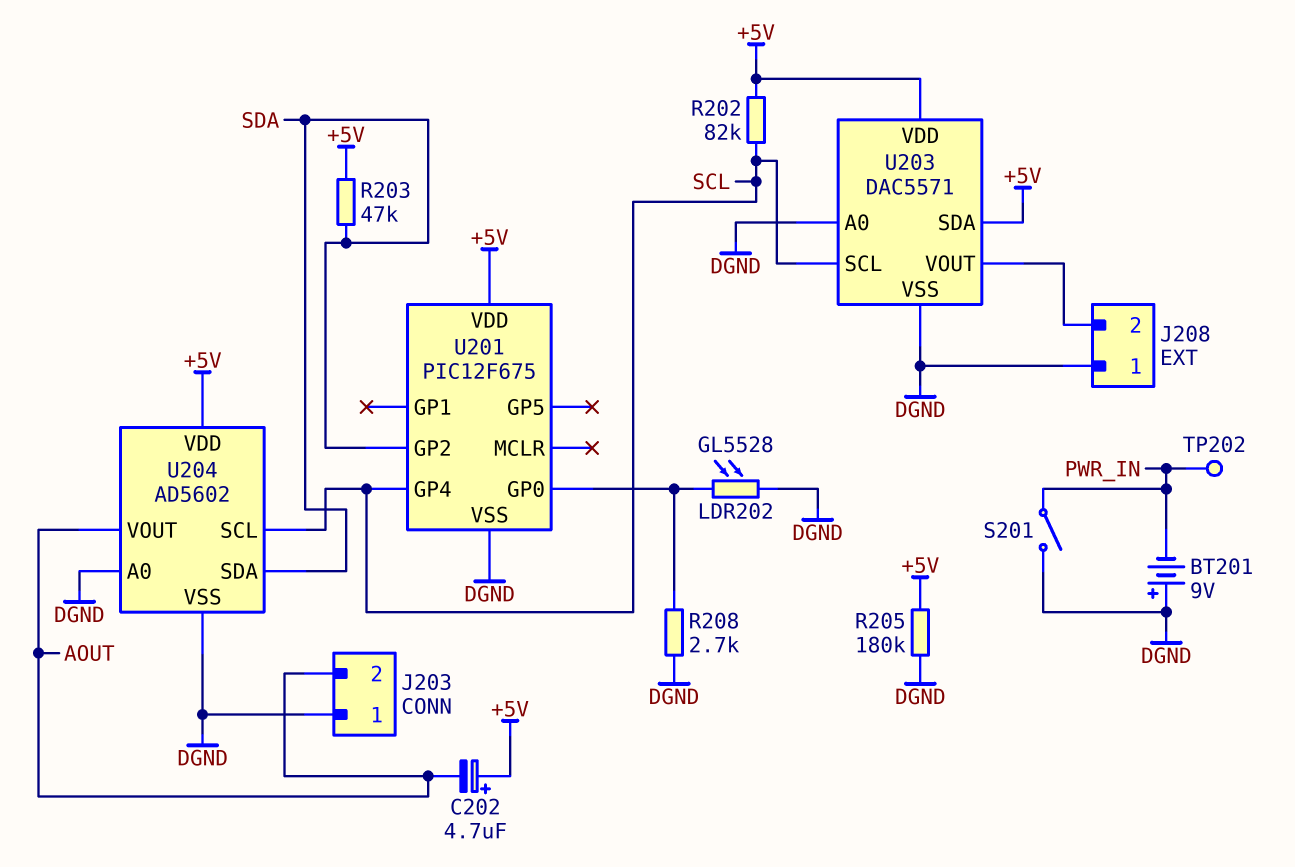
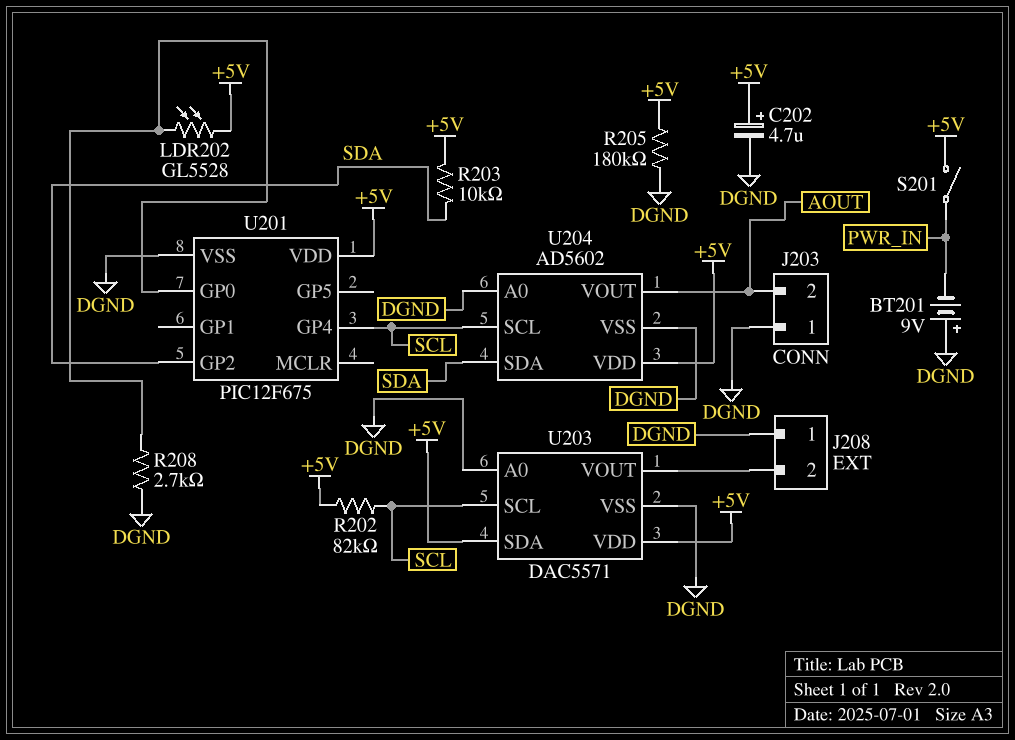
C202: 4.7uF (plus +5V, minus AOUT) -> 4.7uF (plus +5V, minus DGND)
LDR202: GL5528 (DGND, U201/GP0) -> GL5528 (+5V, U201/GP0)
R203: 47k (+5V, SDA) -> 10k (+5V, SDA)
S201: switch (DGND, PWR_IN) -> switch (+5V, PWR_IN)
TP202: test point (PWR_IN) -> none

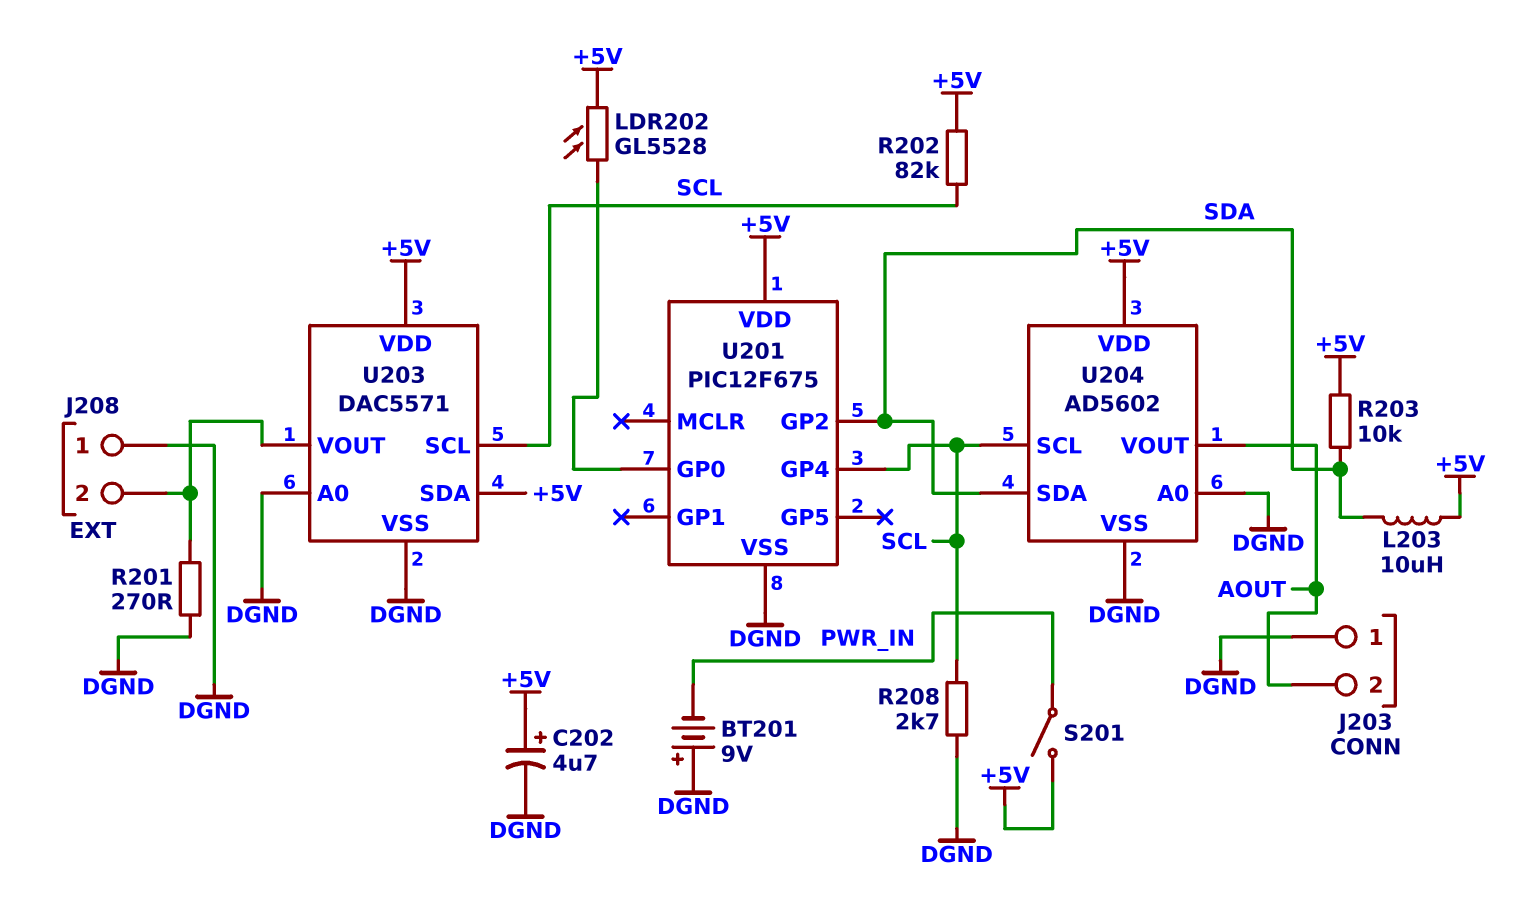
L203: none -> 10uH (+5V, SDA)
R201: none -> 270 (DGND, J208/2)
R205: 180k (+5V, DGND) -> none
R208: 2.7k (DGND, U201/GP0) -> 2.7k (DGND, SCL)

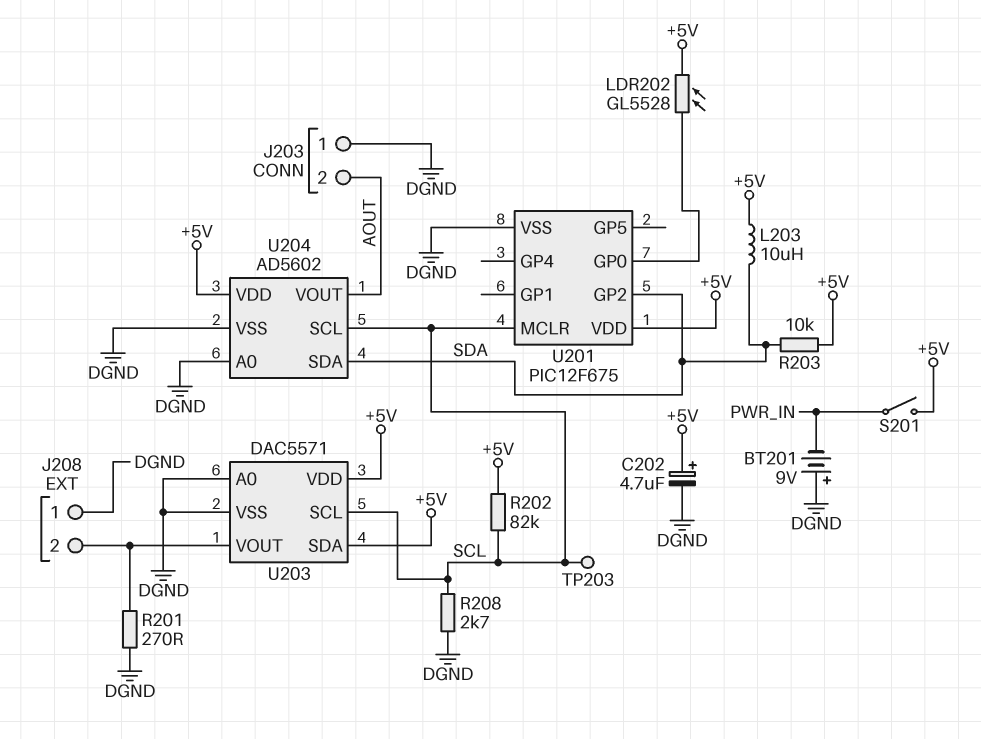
TP203: none -> test point (SCL)
U201 pin GP4: SCL -> none
U201 pin MCLR: none -> SCL

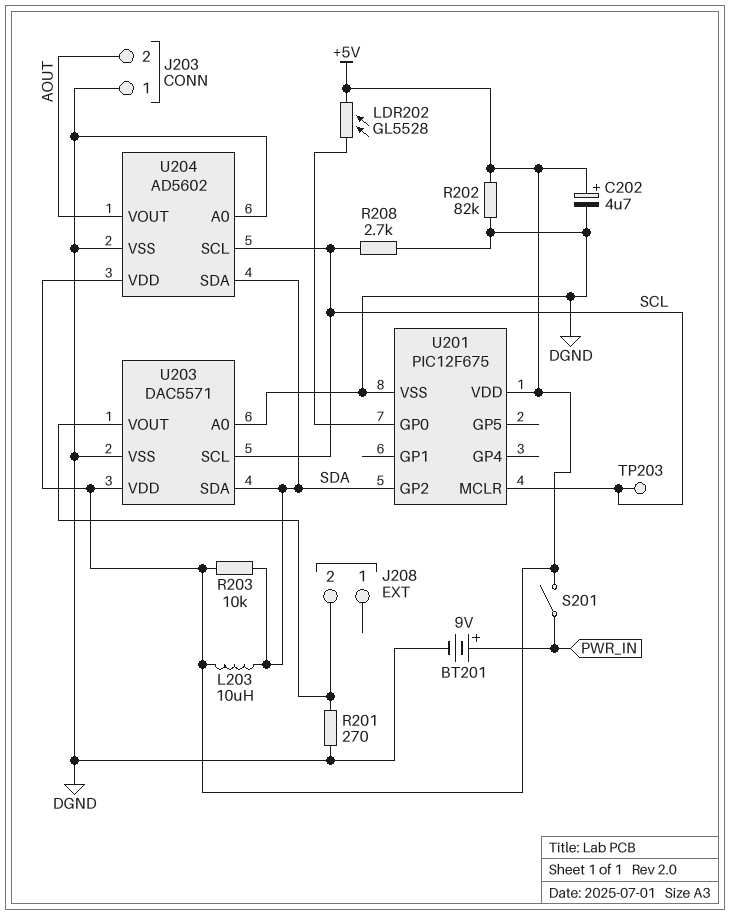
BT201: 9V (plus DGND, minus PWR_IN) -> 9V (plus PWR_IN, minus DGND)
J208 pin 1: DGND -> none
R202: 82k (+5V, SCL) -> 82k (+5V, DGND)
U203 pin SDA: +5V -> SDA

